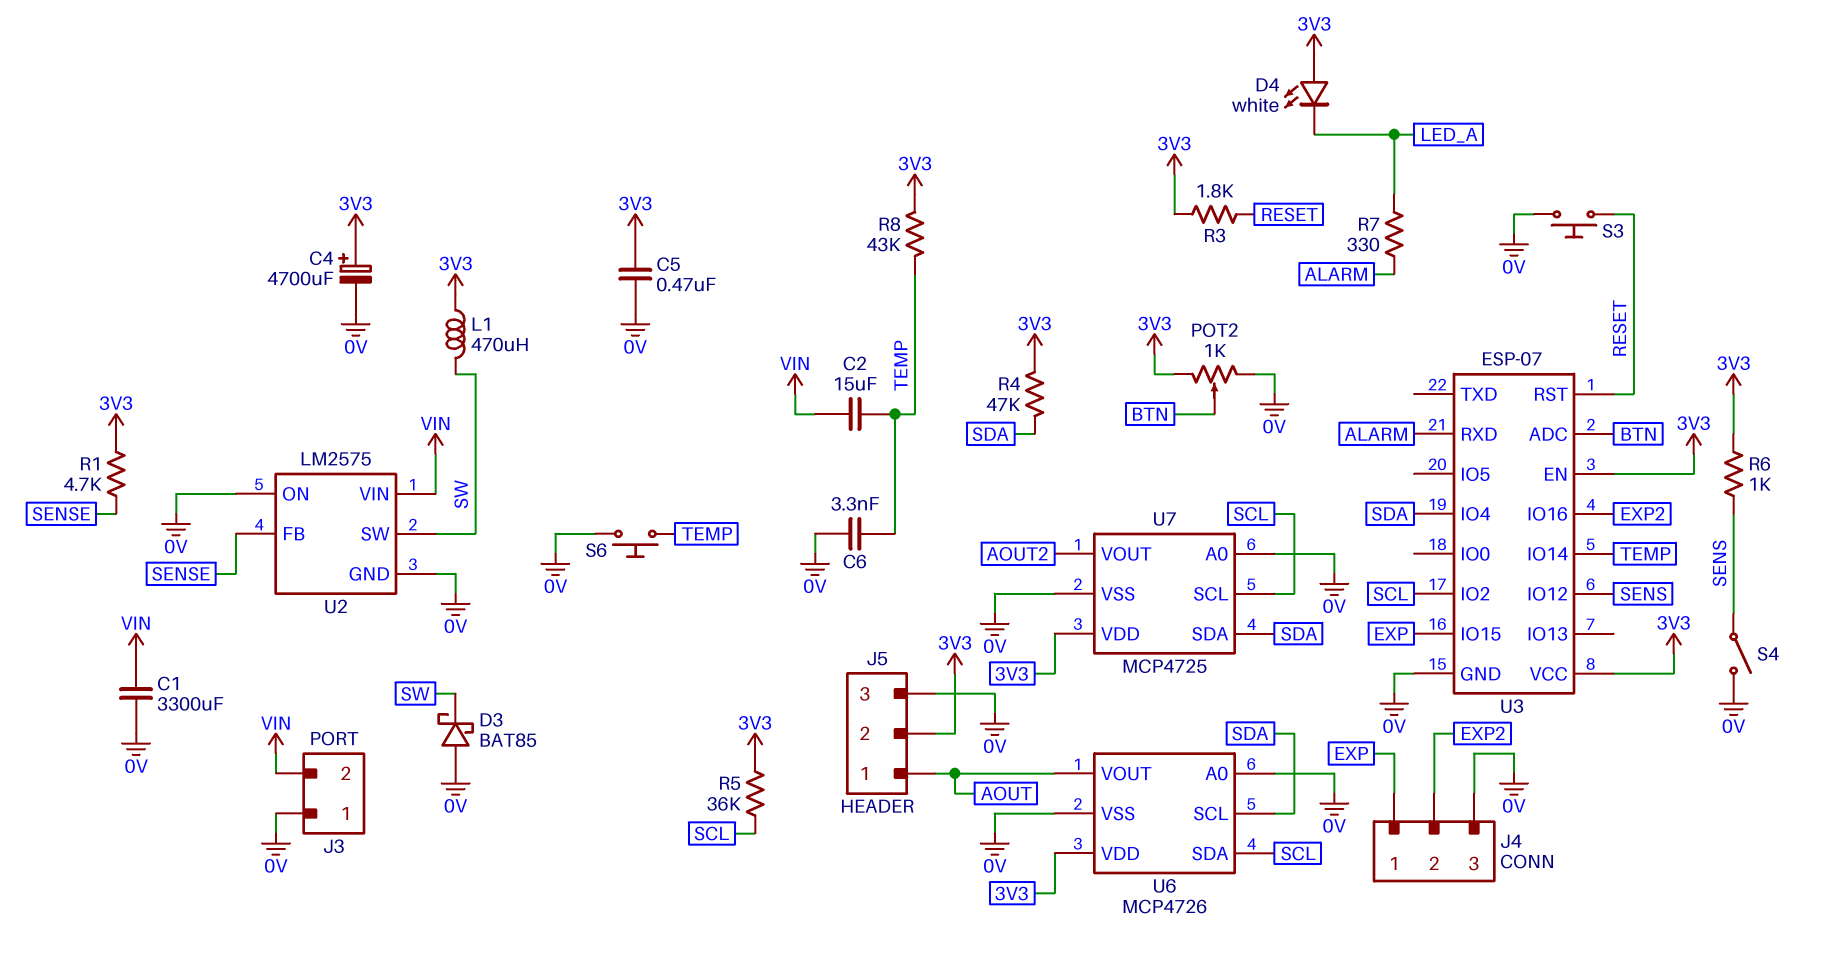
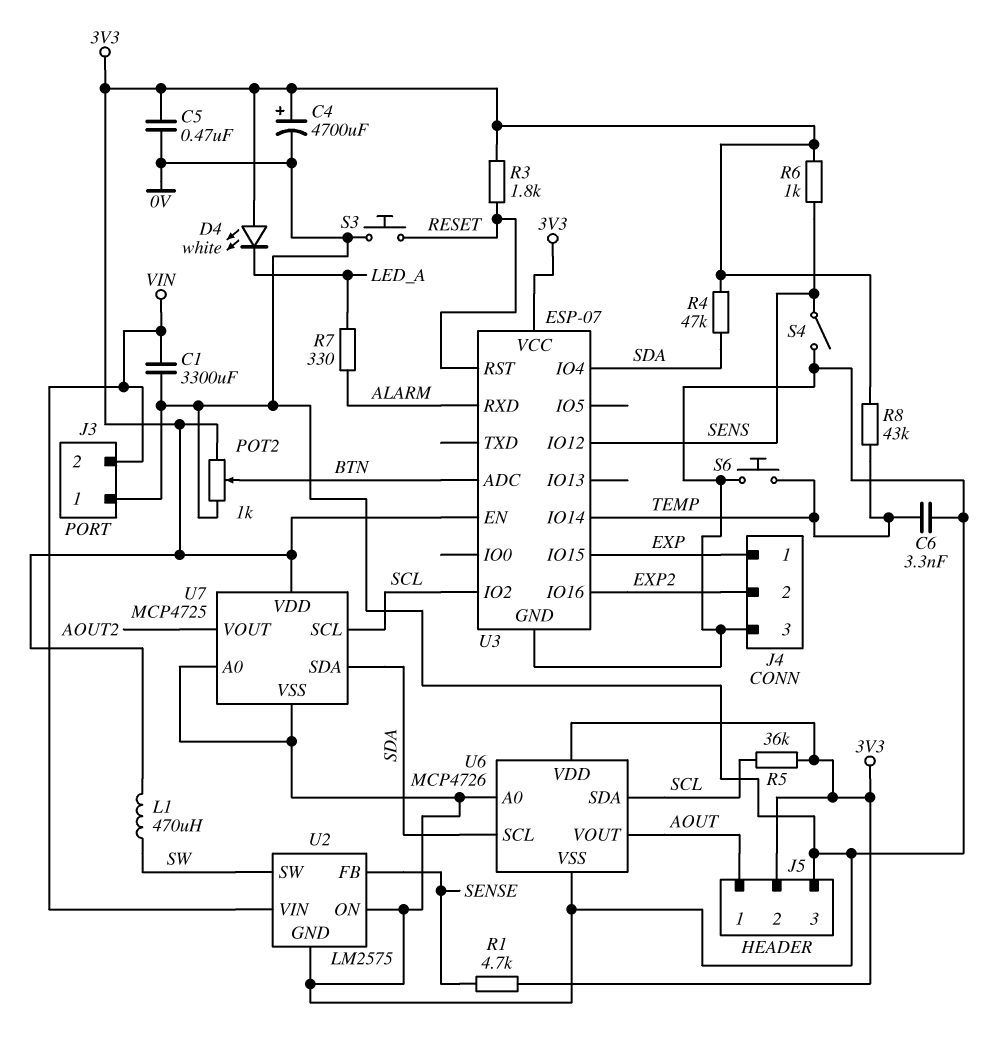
C2: 15uF (TEMP, VIN) -> none
D3: schottky BAT85 (A 0V, K SW) -> none

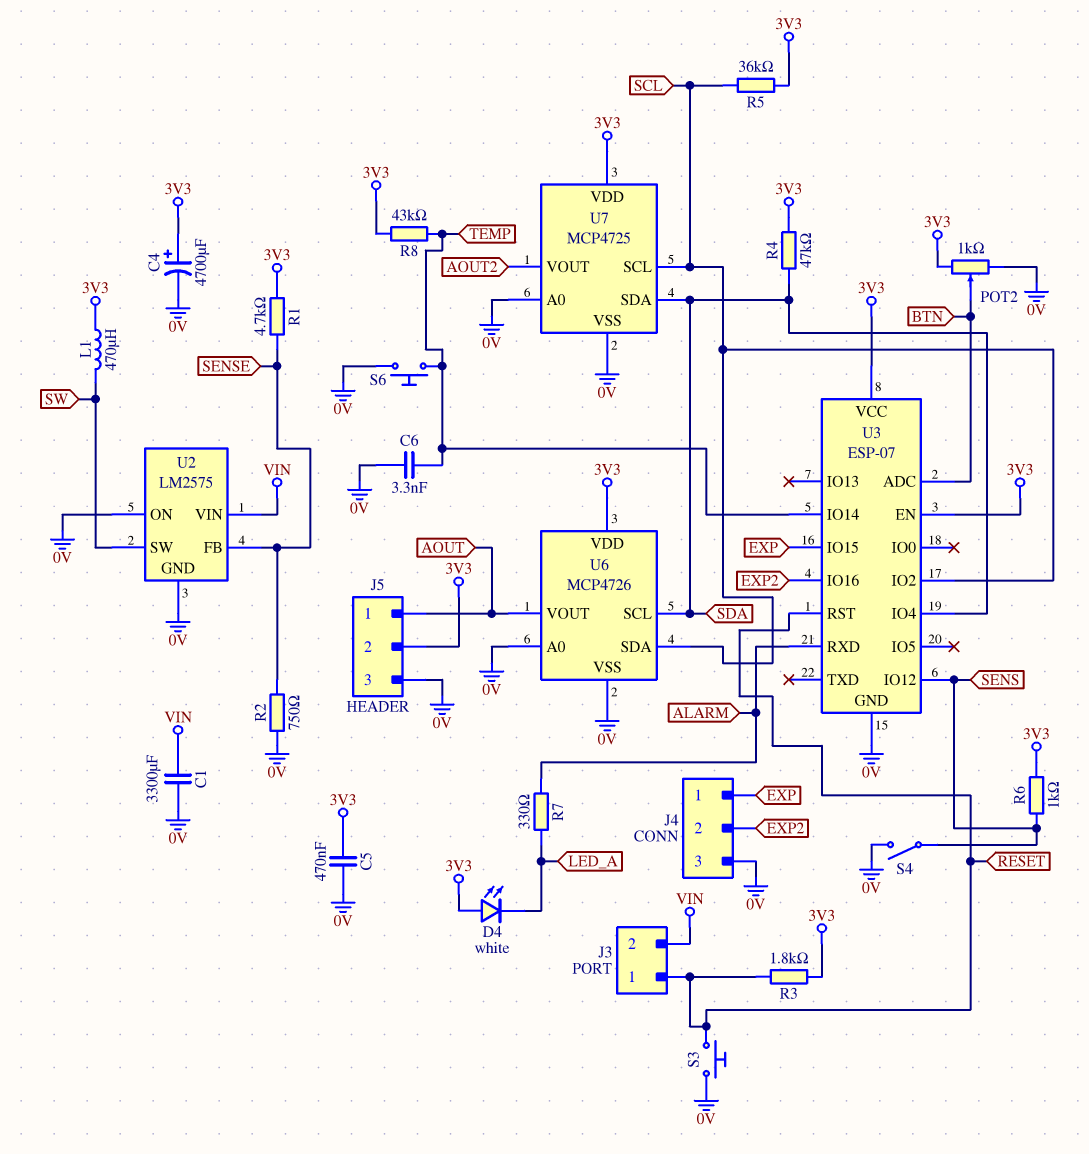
J3 pin 1: 0V -> RESET
R2: none -> 750 (0V, SENSE)

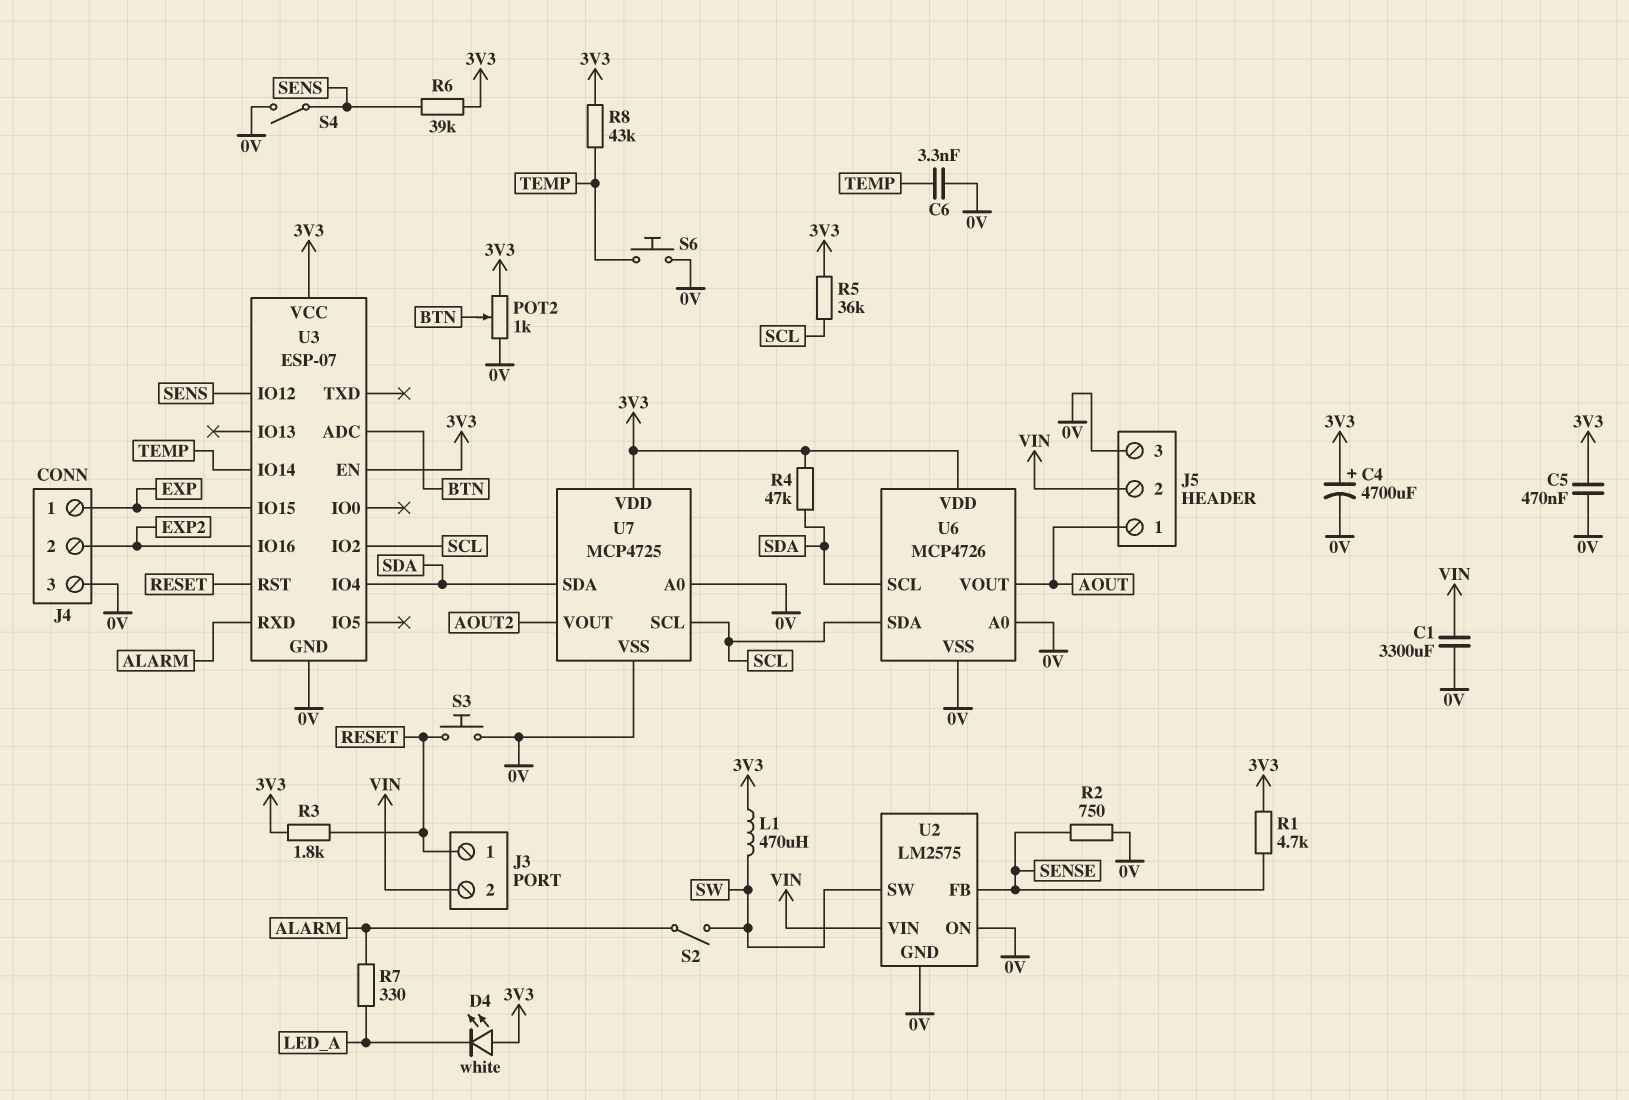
J5 pin 2: 3V3 -> VIN
R6: 1k (3V3, SENS) -> 39k (3V3, SENS)
S2: none -> switch (ALARM, SW)

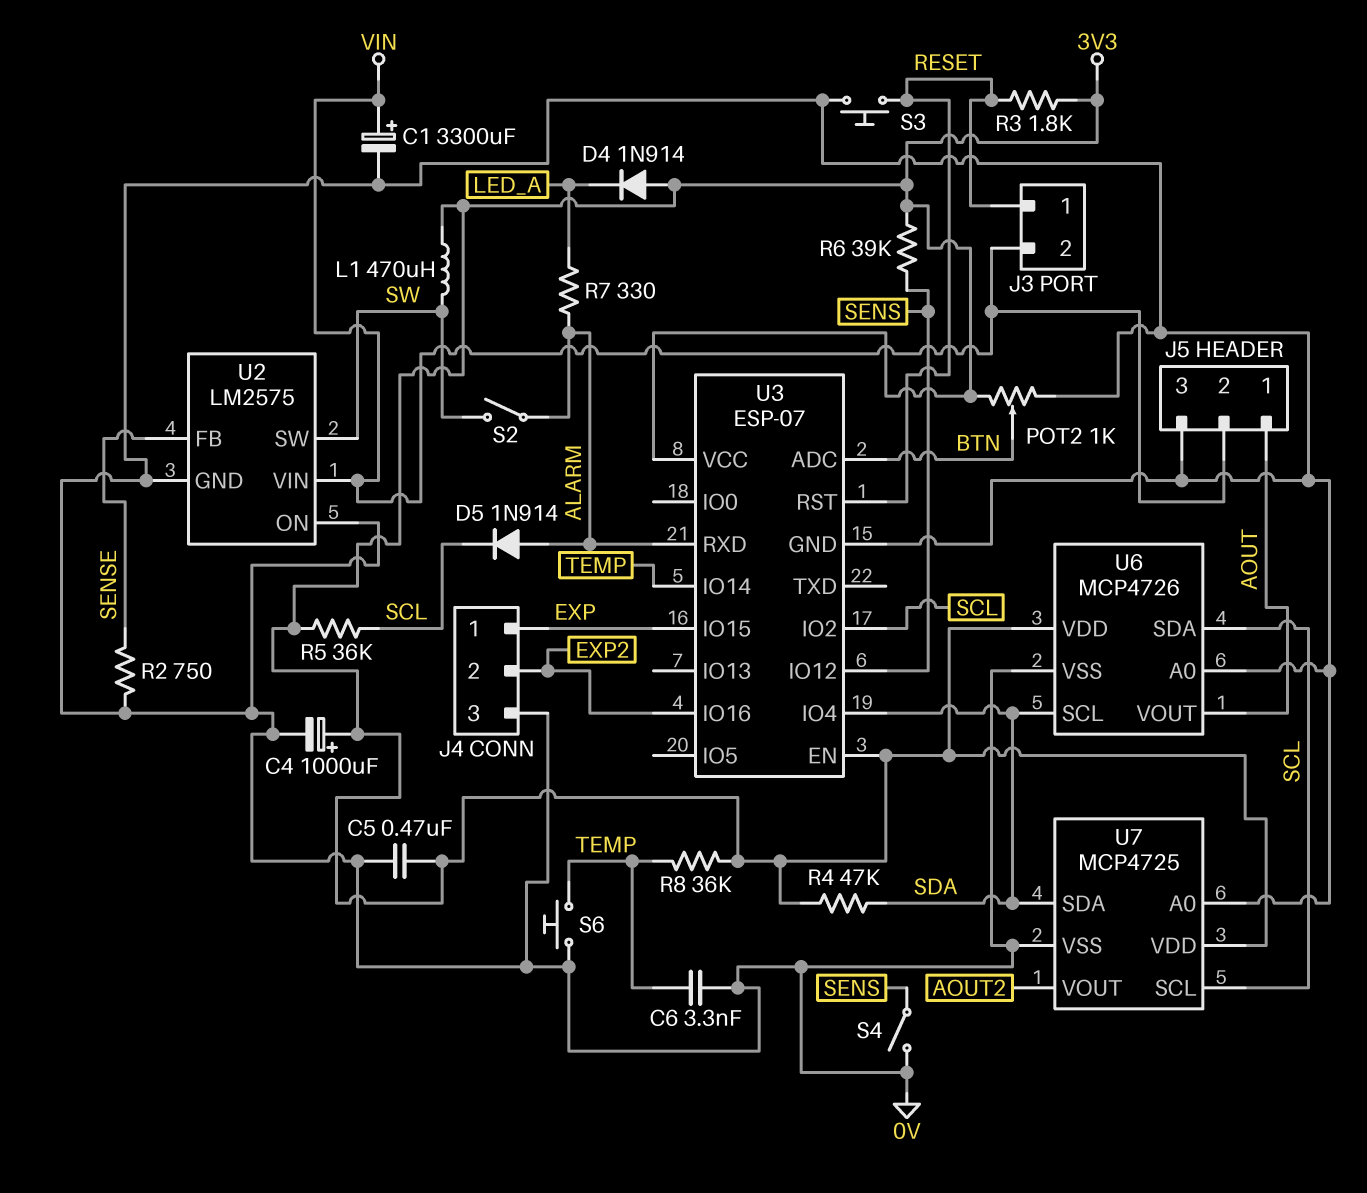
C1: 3300uF (0V, VIN) -> 3300uF (plus VIN, minus 0V)
C4: 4700uF (plus 3V3, minus 0V) -> 1000uF (plus 3V3, minus 0V)
D4: LED white (A 3V3, K LED_A) -> diode 1N914 (A 3V3, K LED_A)
D5: none -> diode 1N914 (A ALARM, K SCL)
R1: 4.7k (3V3, SENSE) -> none
R8: 43k (3V3, TEMP) -> 36k (3V3, TEMP)

